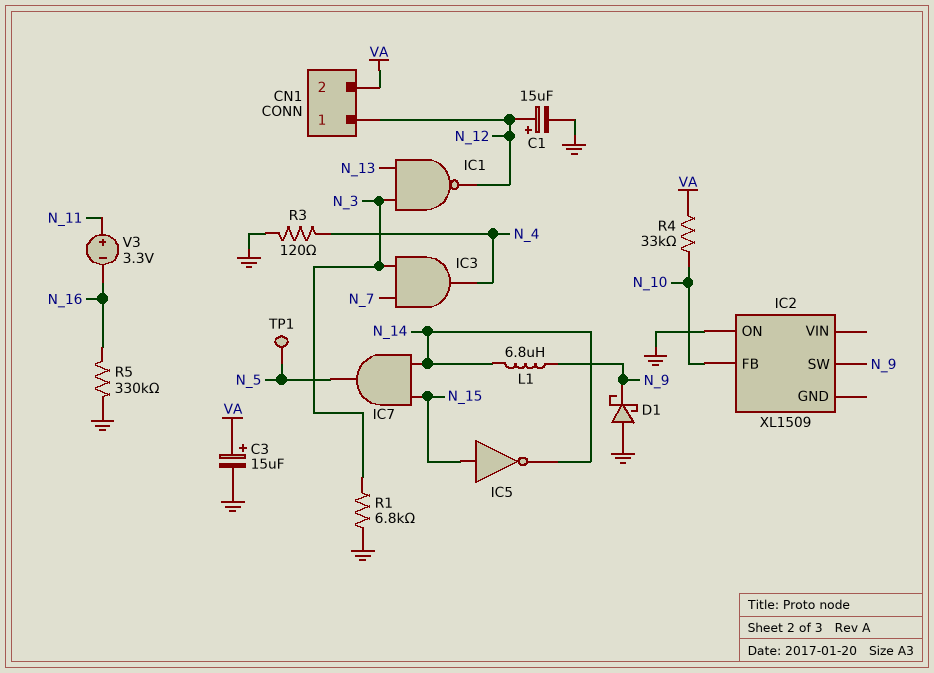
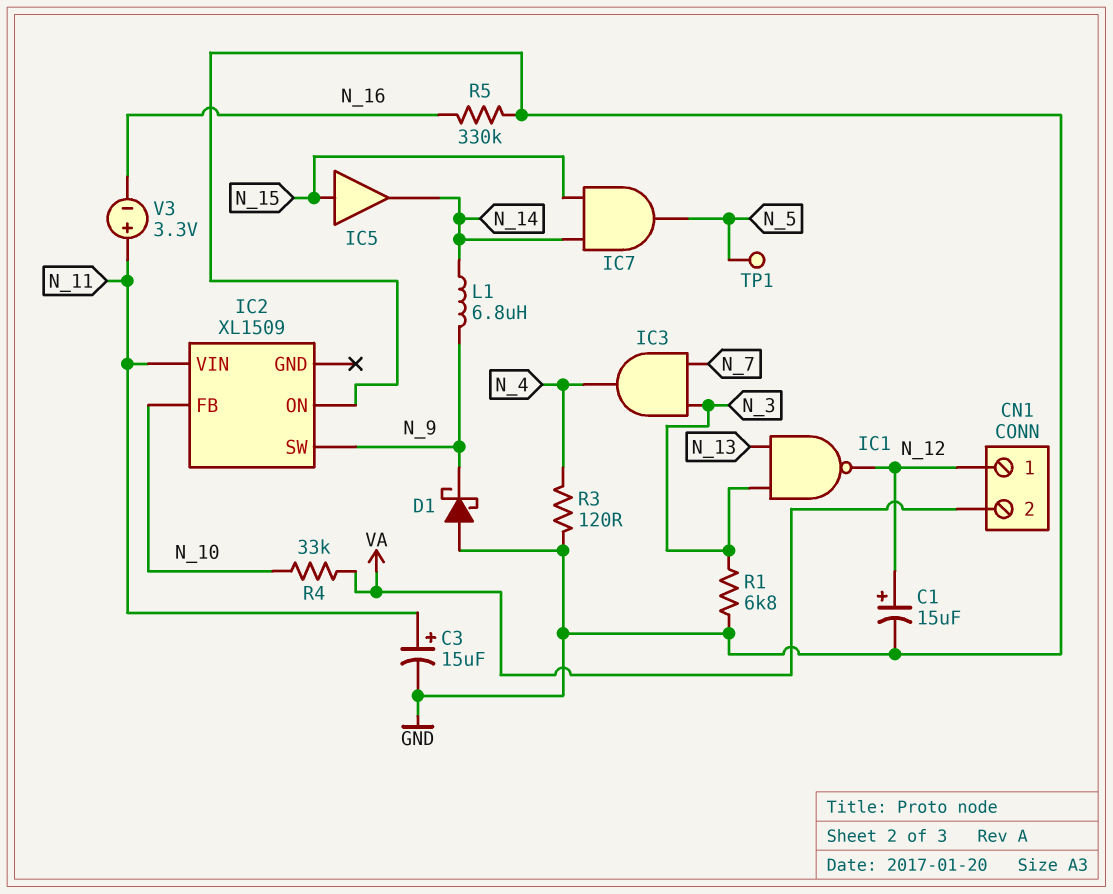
C3: 15uF (plus VA, minus GND) -> 15uF (plus N_11, minus GND)
IC2 pin VIN: none -> N_11
IC5: NOT (in N_15, out N_14) -> buffer (in N_15, out N_14)

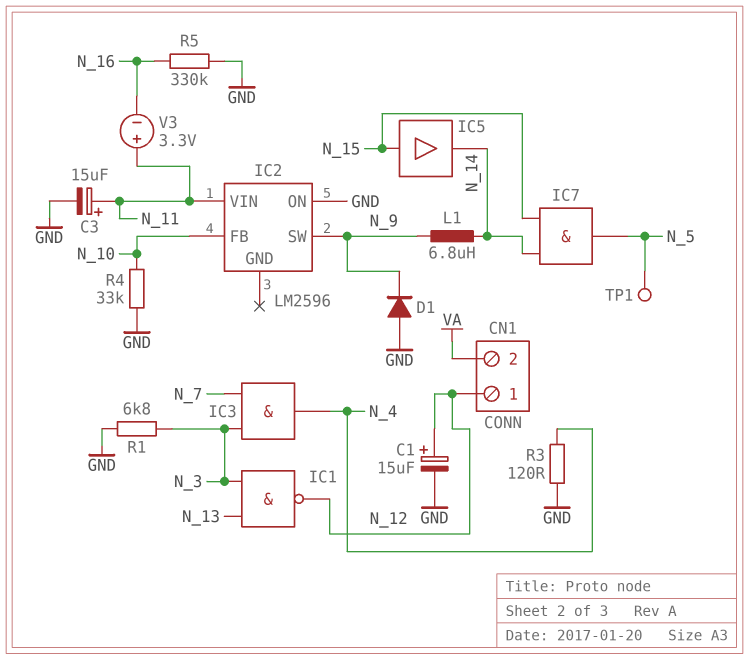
D1: schottky (A GND, K N_9) -> diode (A GND, K N_9)
IC2: XL1509 -> LM2596
R4: 33k (N_10, VA) -> 33k (GND, N_10)

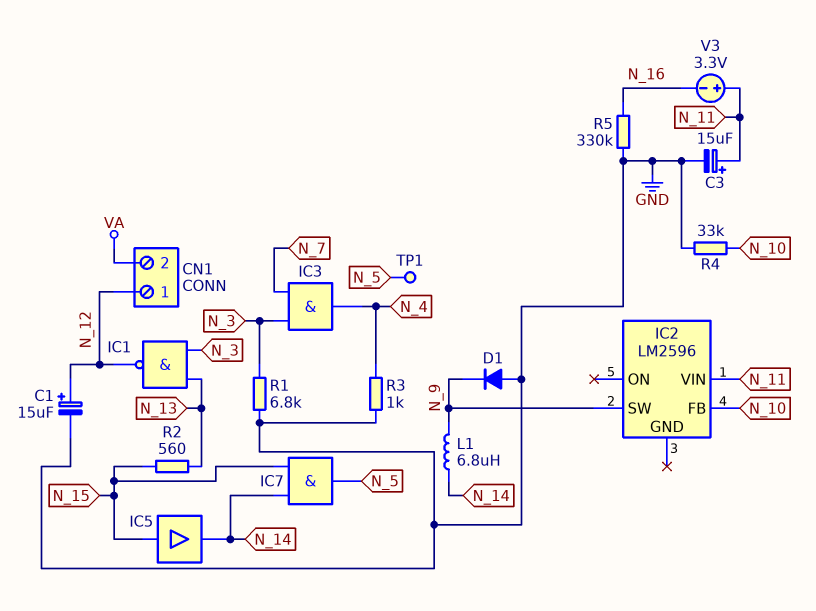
IC2 pin ON: GND -> none
R2: none -> 560 (N_13, N_15)
R3: 120 (GND, N_4) -> 1k (GND, N_4)

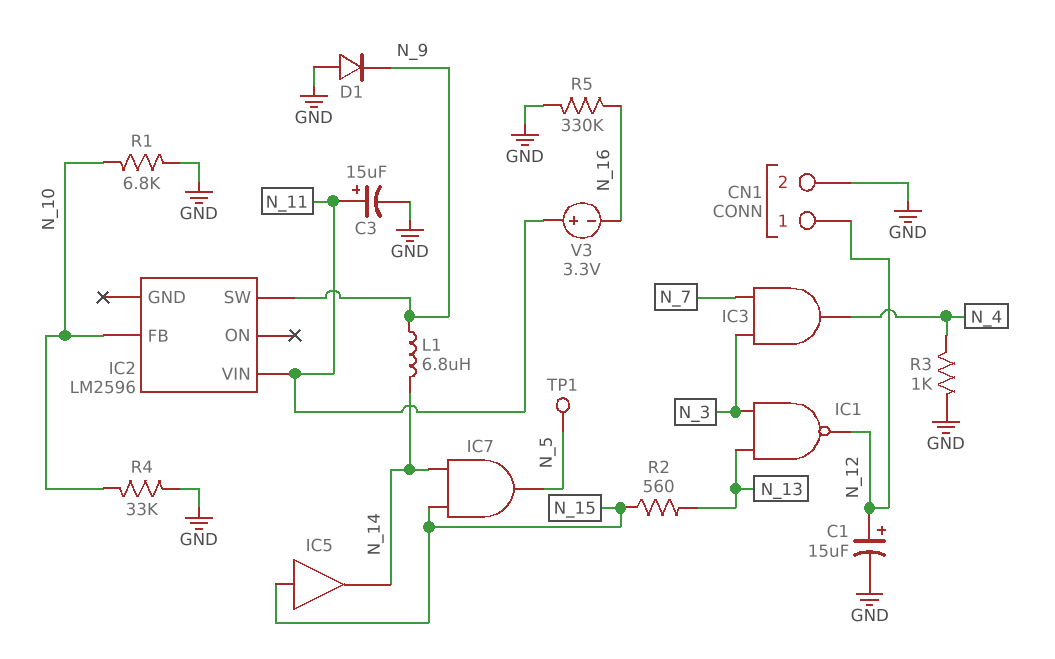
CN1 pin 2: VA -> GND
R1: 6.8k (GND, N_3) -> 6.8k (GND, N_10)

